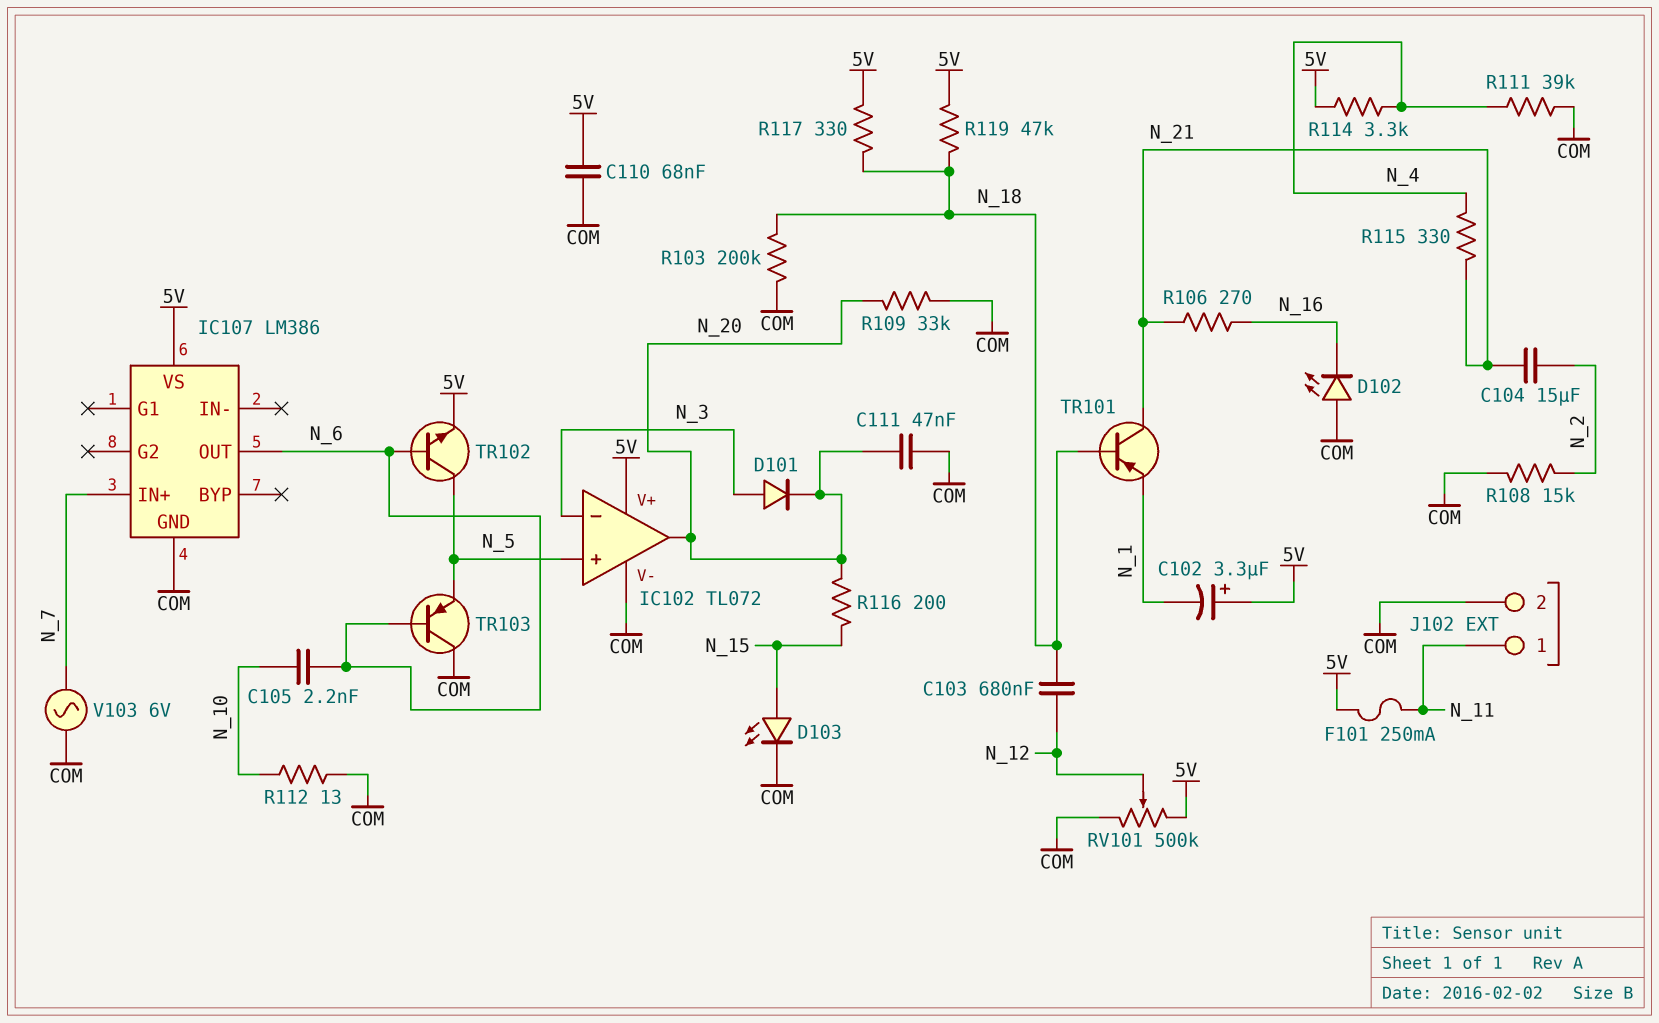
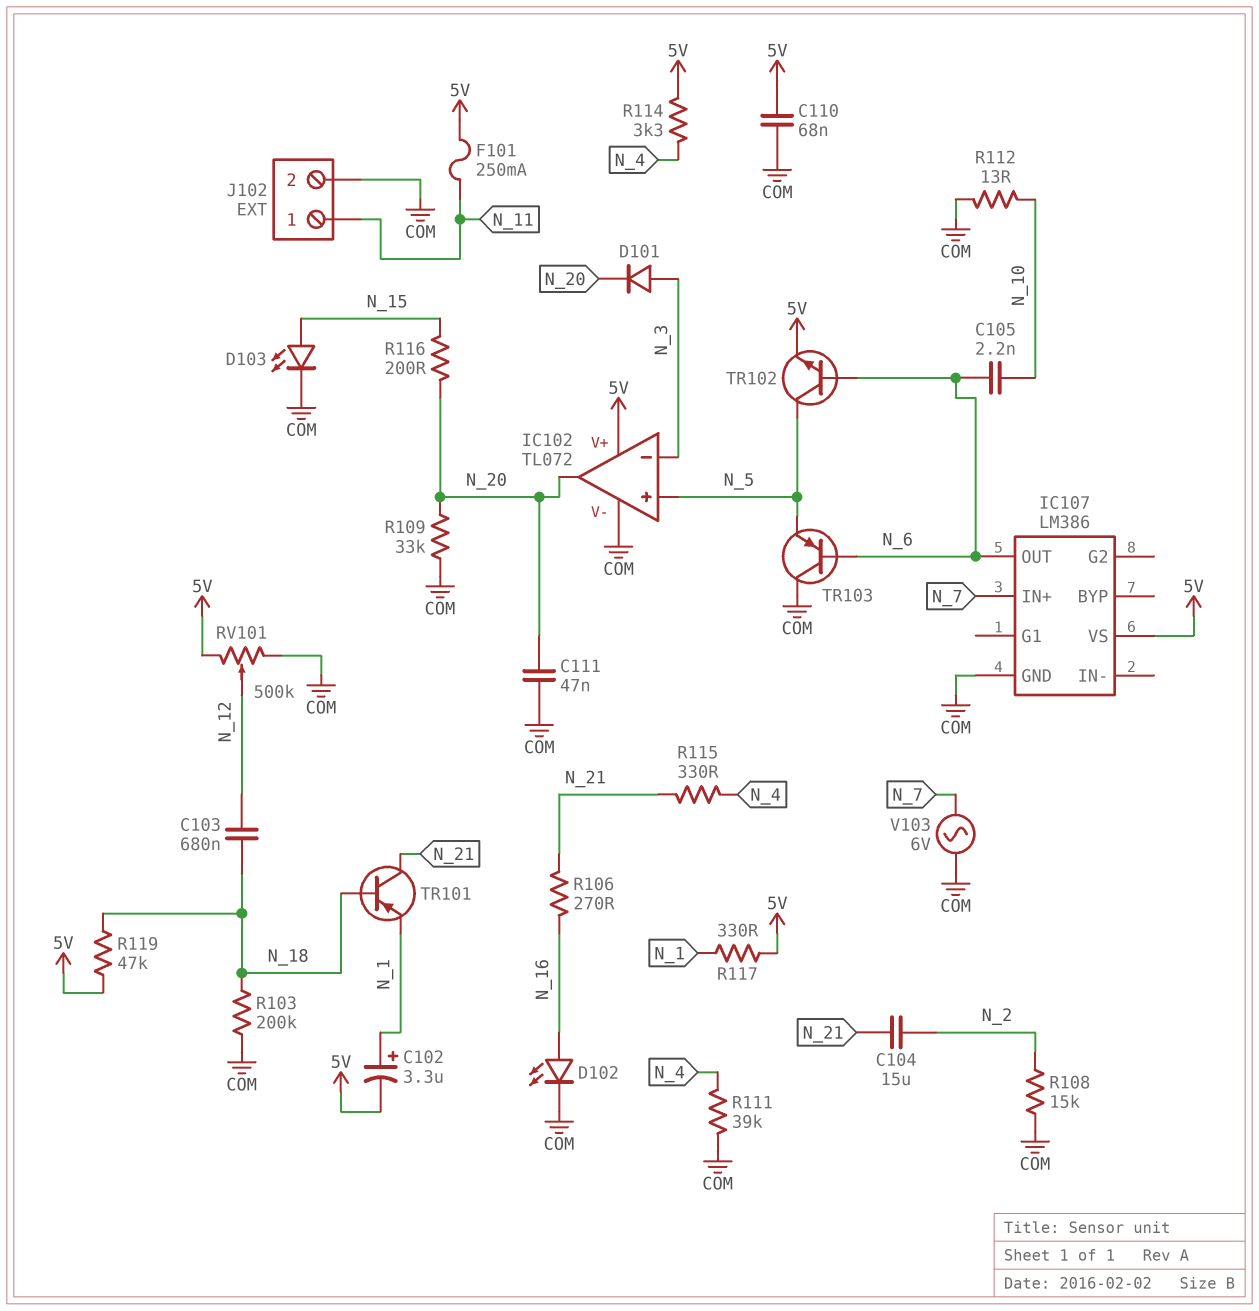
C102: 3.3uF (plus 5V, minus N_1) -> 3.3uF (plus N_1, minus 5V)
D102: LED (A COM, K N_16) -> LED (A N_16, K COM)
R117: 330 (5V, N_18) -> 330 (5V, N_1)

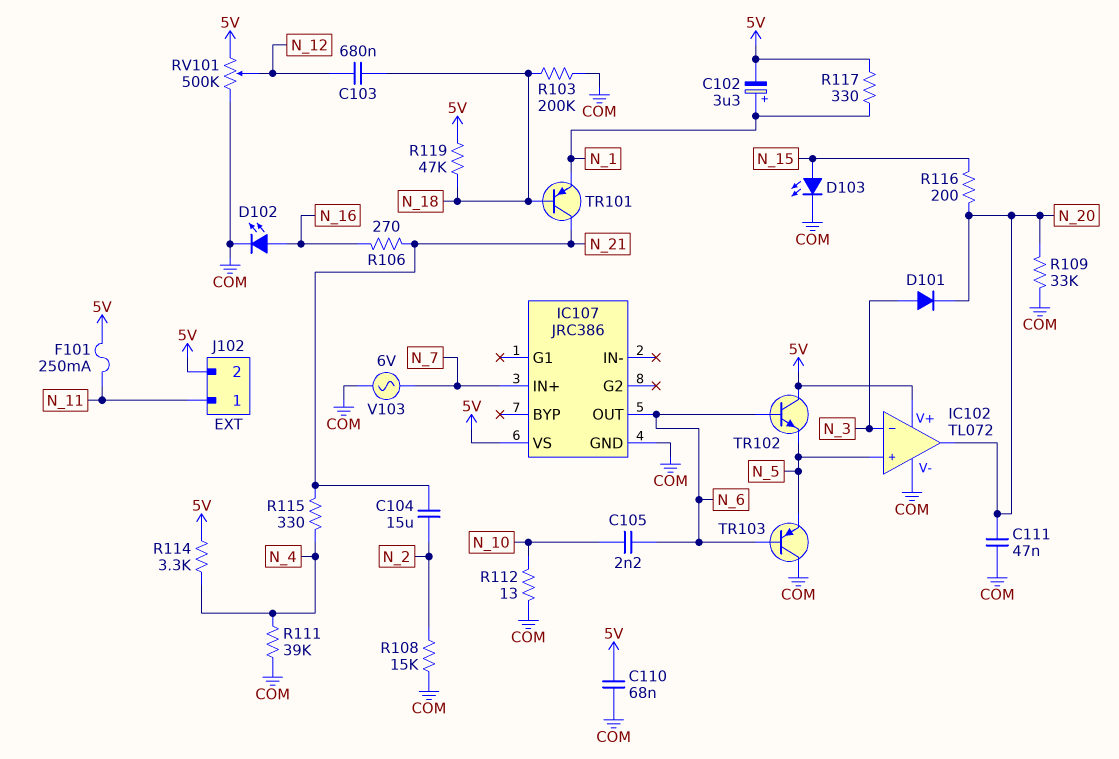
IC107: LM386 -> JRC386
J102 pin 2: COM -> 5V
TR102: NPN (B N_6, C N_5, E 5V) -> NPN (B N_6, C 5V, E N_5)

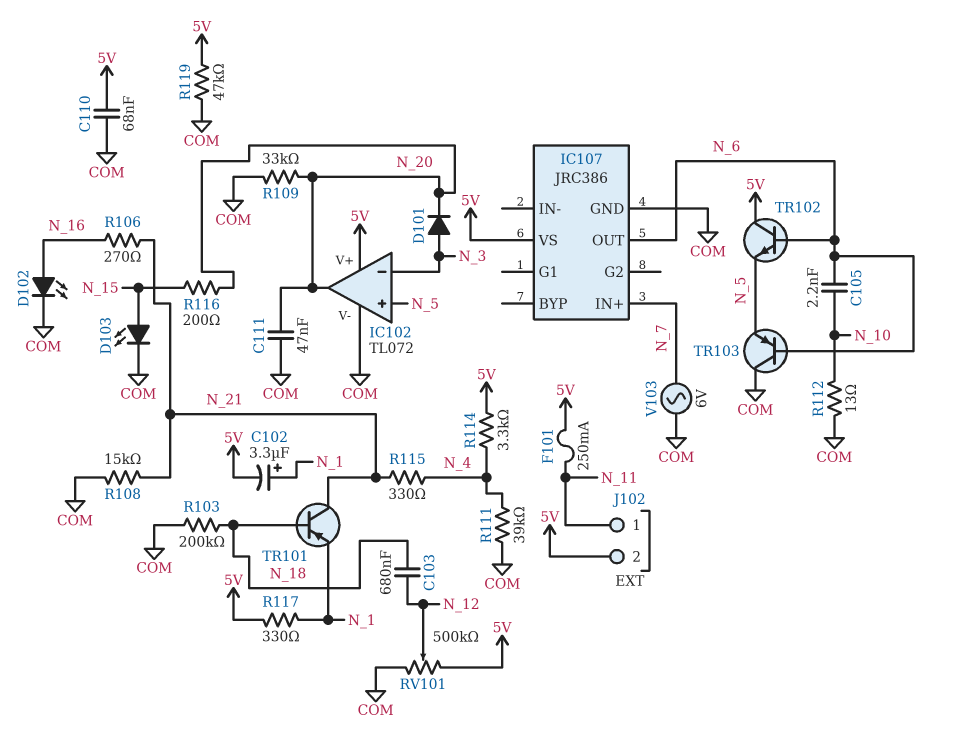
C104: 15uF (N_2, N_21) -> none
R108: 15k (COM, N_2) -> 15k (COM, N_21)
R119: 47k (5V, N_18) -> 47k (5V, COM)

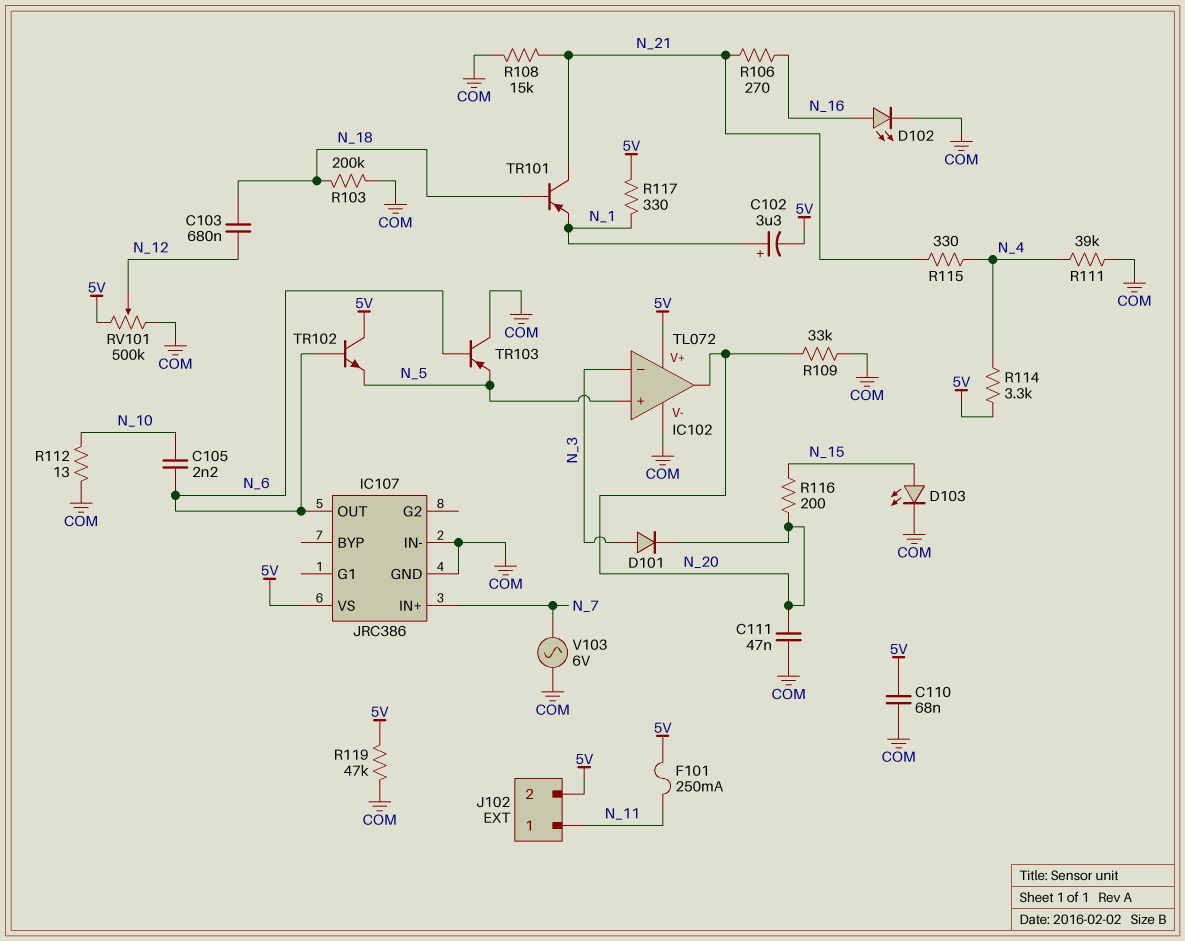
IC107 pin IN-: none -> COM

